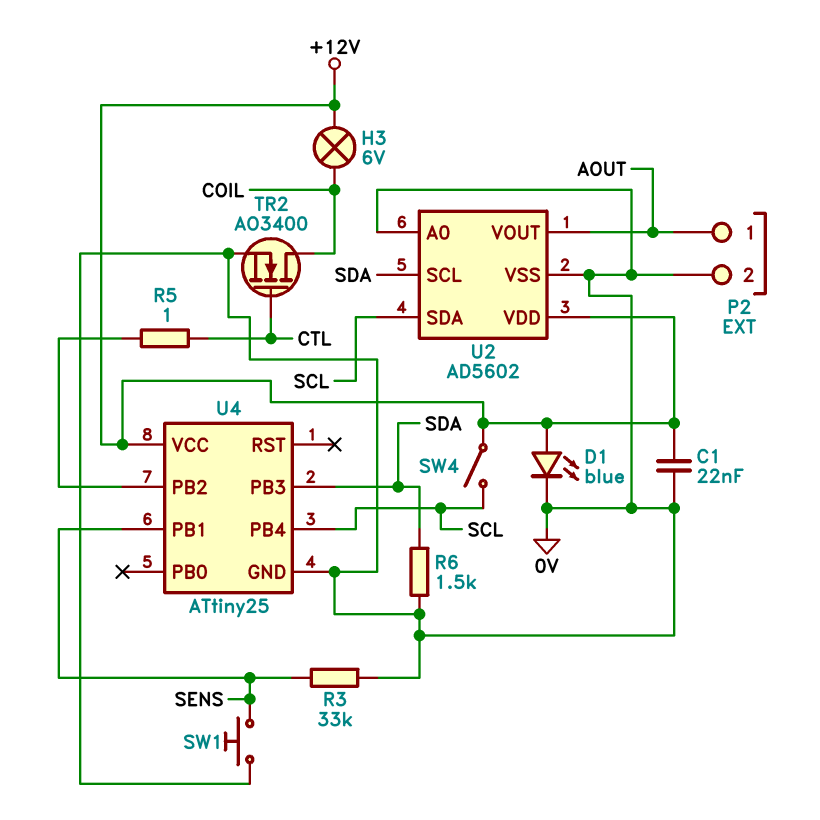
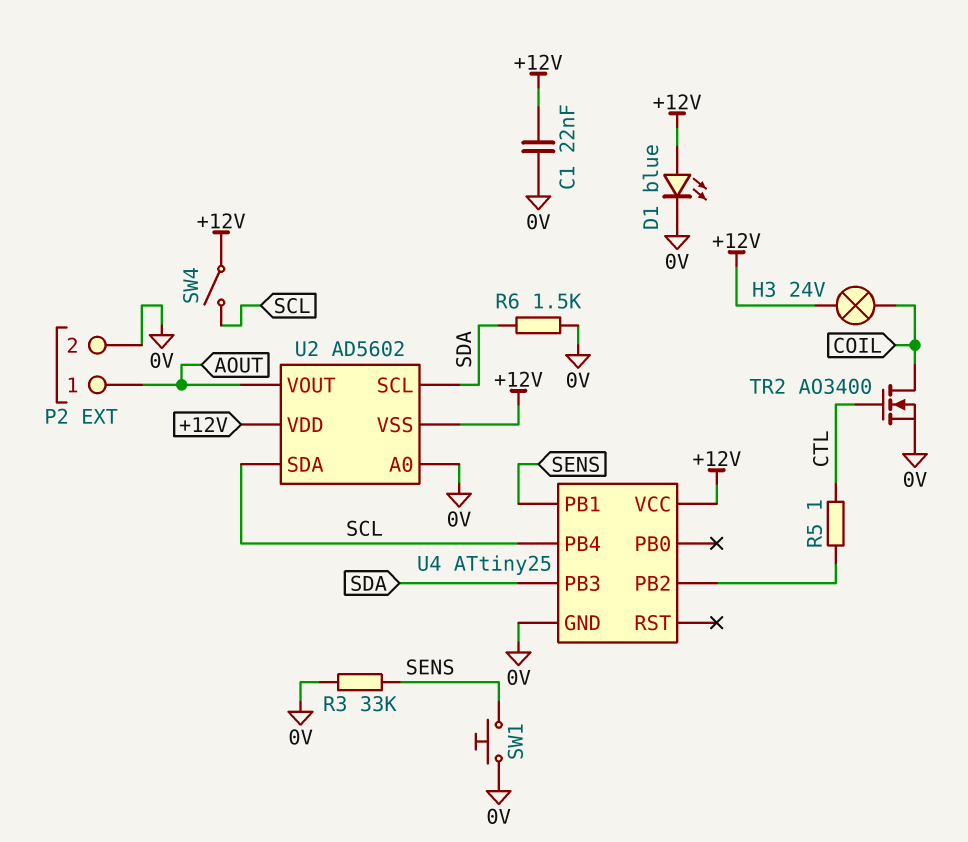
H3: lamp 6V (+12V, COIL) -> lamp 24V (+12V, COIL)
U2 pin VSS: 0V -> +12V

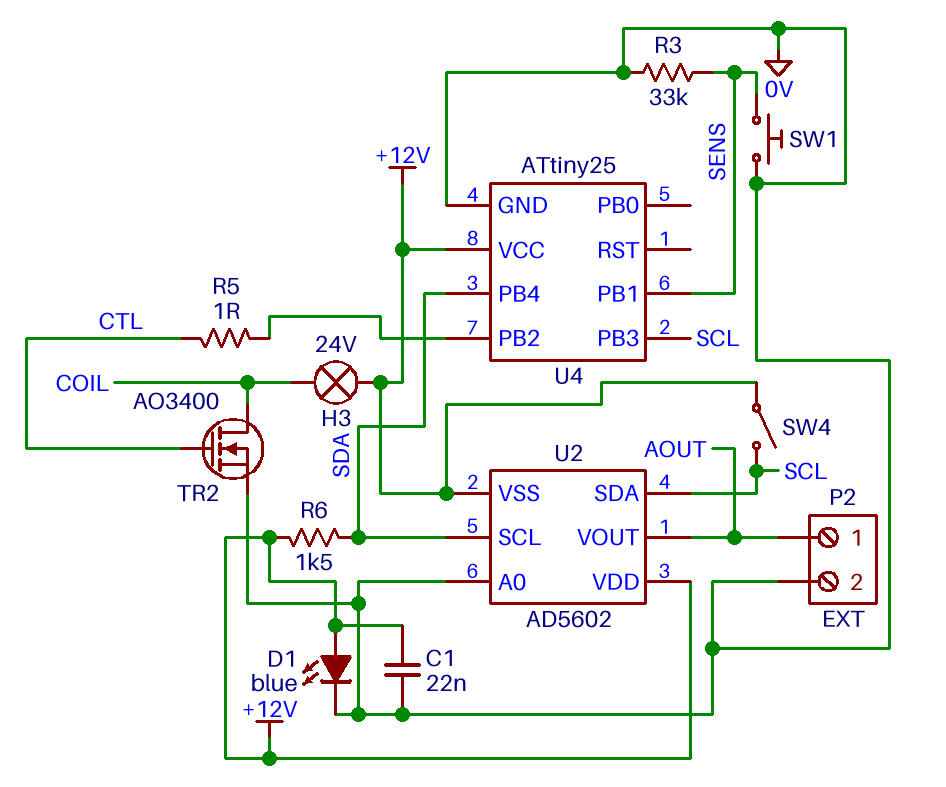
R6: 1.5k (0V, SDA) -> 1.5k (+12V, SDA)
U4 pin PB3: SDA -> SCL
U4 pin PB4: SCL -> SDA

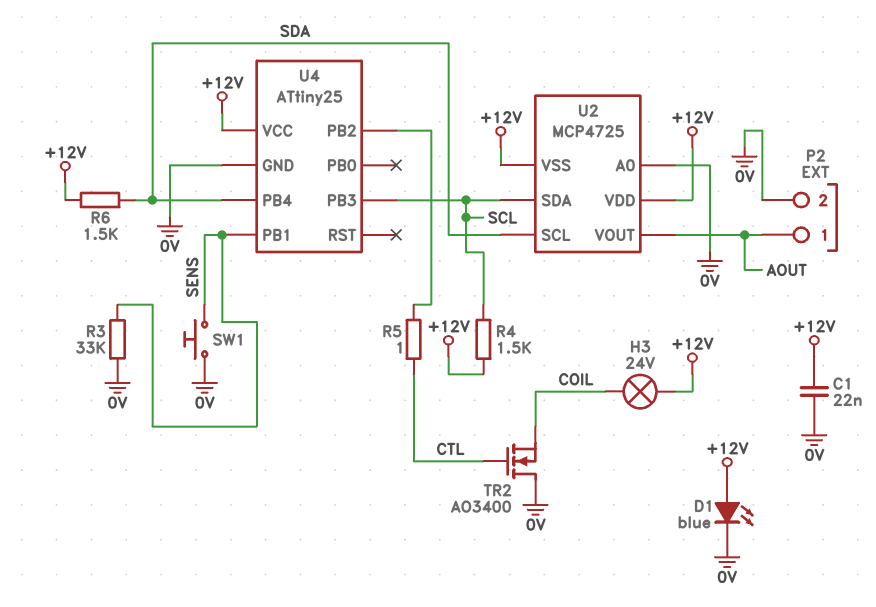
R4: none -> 1.5k (+12V, SCL)
SW4: switch (+12V, SCL) -> none
TR2: NMOS AO3400 (G CTL, D COIL, S 0V) -> NMOS AO3400 (G CTL, D 0V, S COIL)
U2: AD5602 -> MCP4725

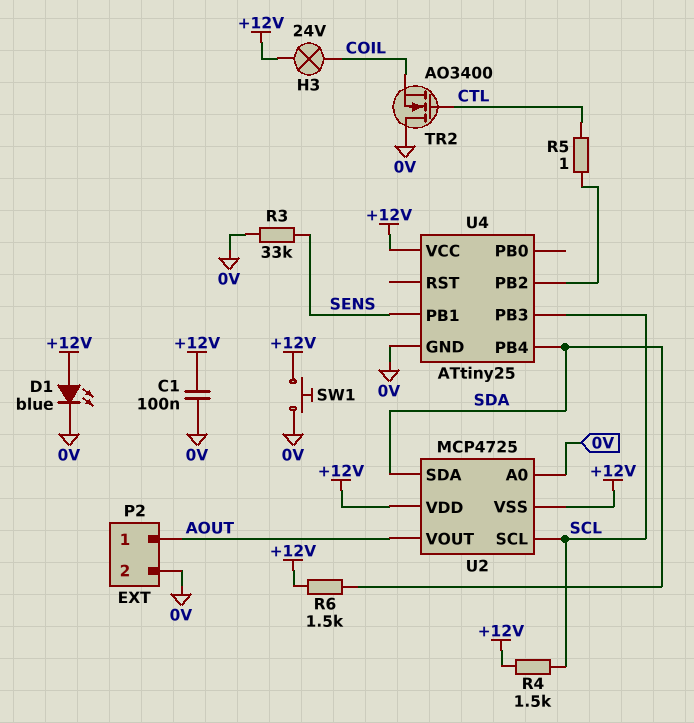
C1: 22nF (+12V, 0V) -> 100nF (+12V, 0V)
SW1: button (0V, SENS) -> button (+12V, 0V)
U2 pin SCL: SDA -> SCL
U2 pin SDA: SCL -> SDA

